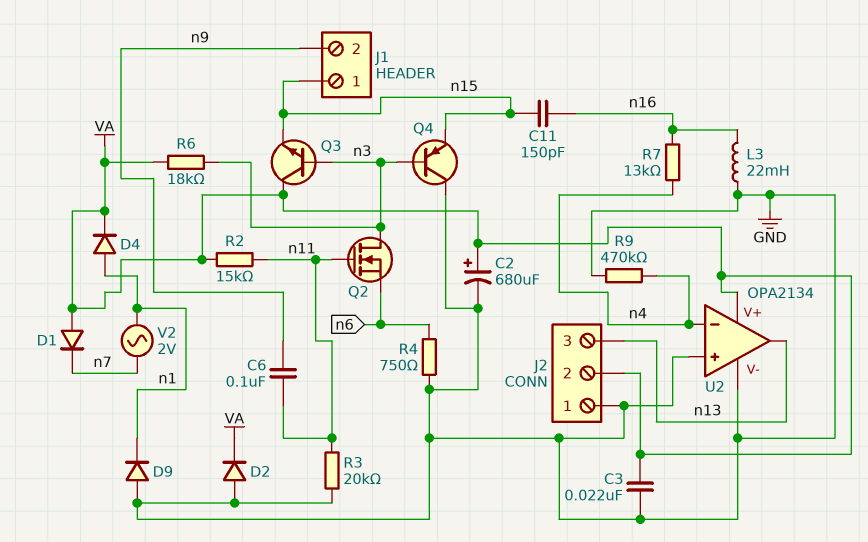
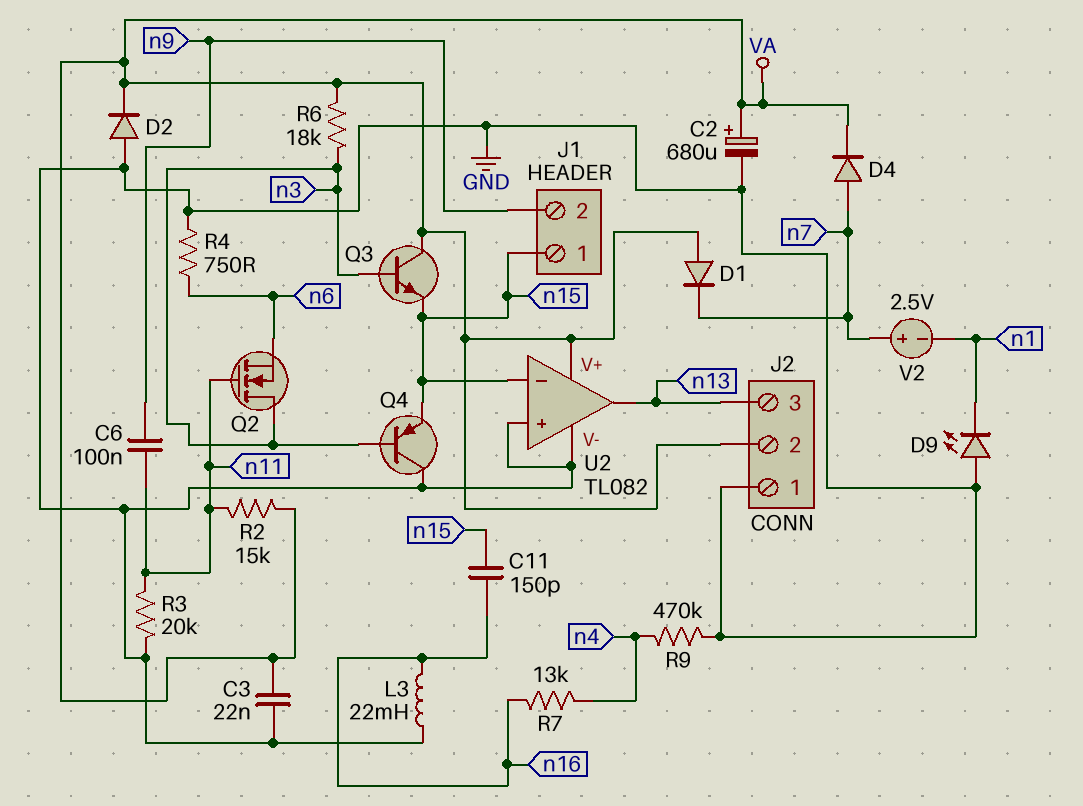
D4: diode (A n1, K VA) -> diode (A n7, K VA)
D9: diode (A GND, K n1) -> LED (A GND, K n1)
U2: OPA2134 -> TL082
U2 pin in-: n4 -> n15
V2: AC 2V (n1, n7) -> 2.5V (plus n7, minus n1)

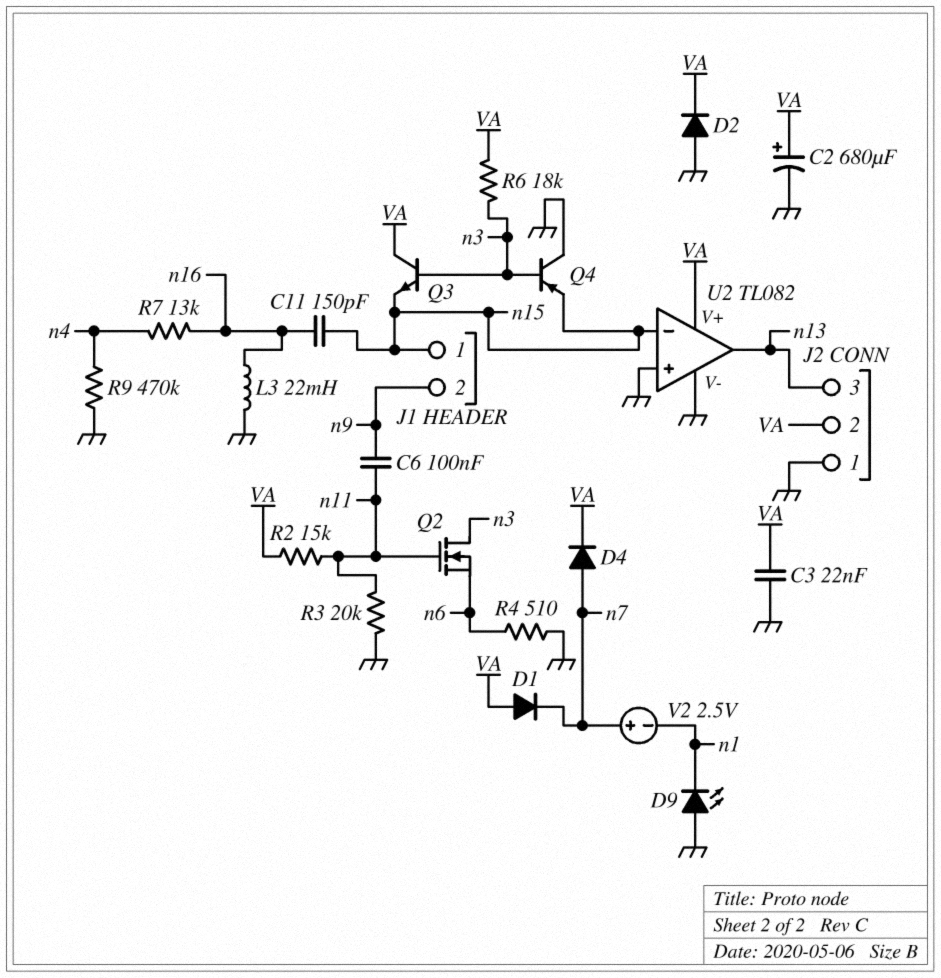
R4: 750 (GND, n6) -> 510 (GND, n6)

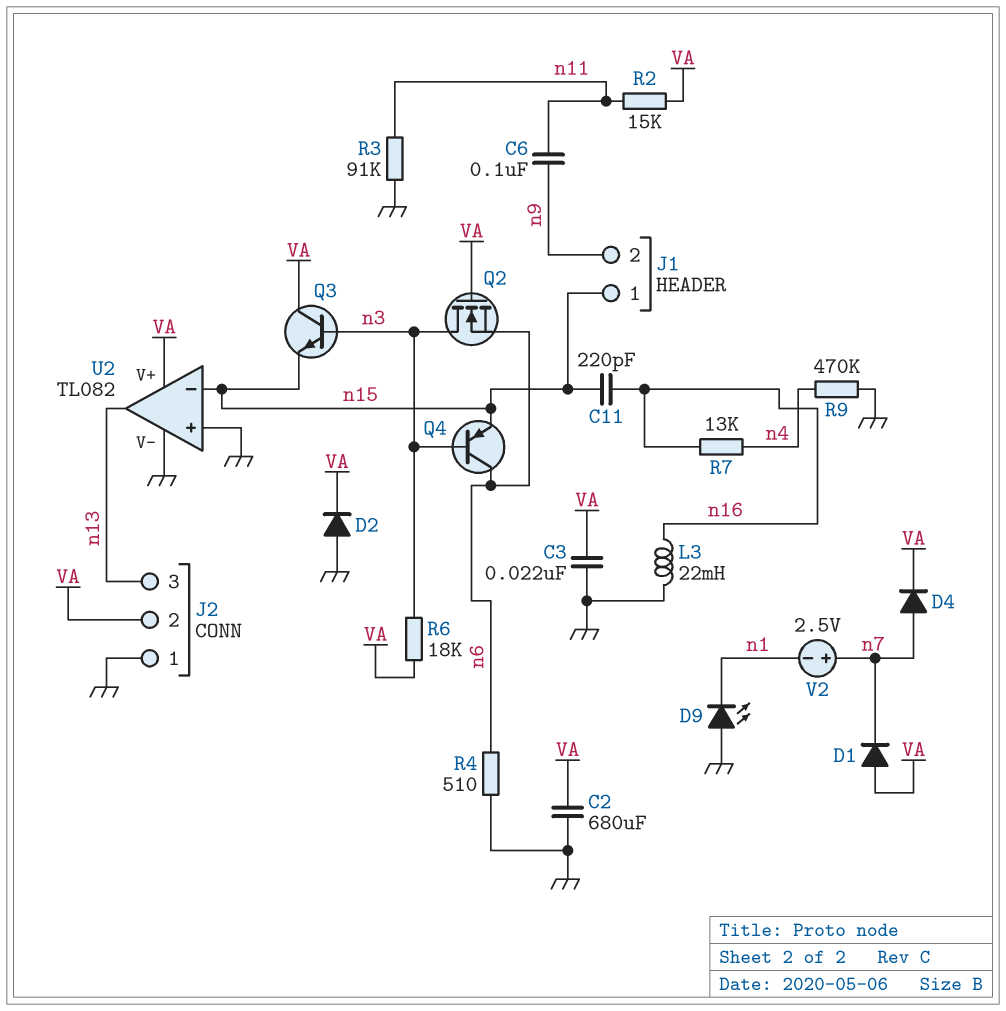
C2: 680uF (plus VA, minus GND) -> 680uF (GND, VA)
C11: 150pF (n15, n16) -> 220pF (n15, n16)
Q2: NMOS (G n11, D n3, S n6) -> NMOS (G VA, D n3, S n6)
Q4: PNP (B n3, C GND, E n15) -> PNP (B n3, C n6, E n15)
R3: 20k (GND, n11) -> 91k (GND, n11)

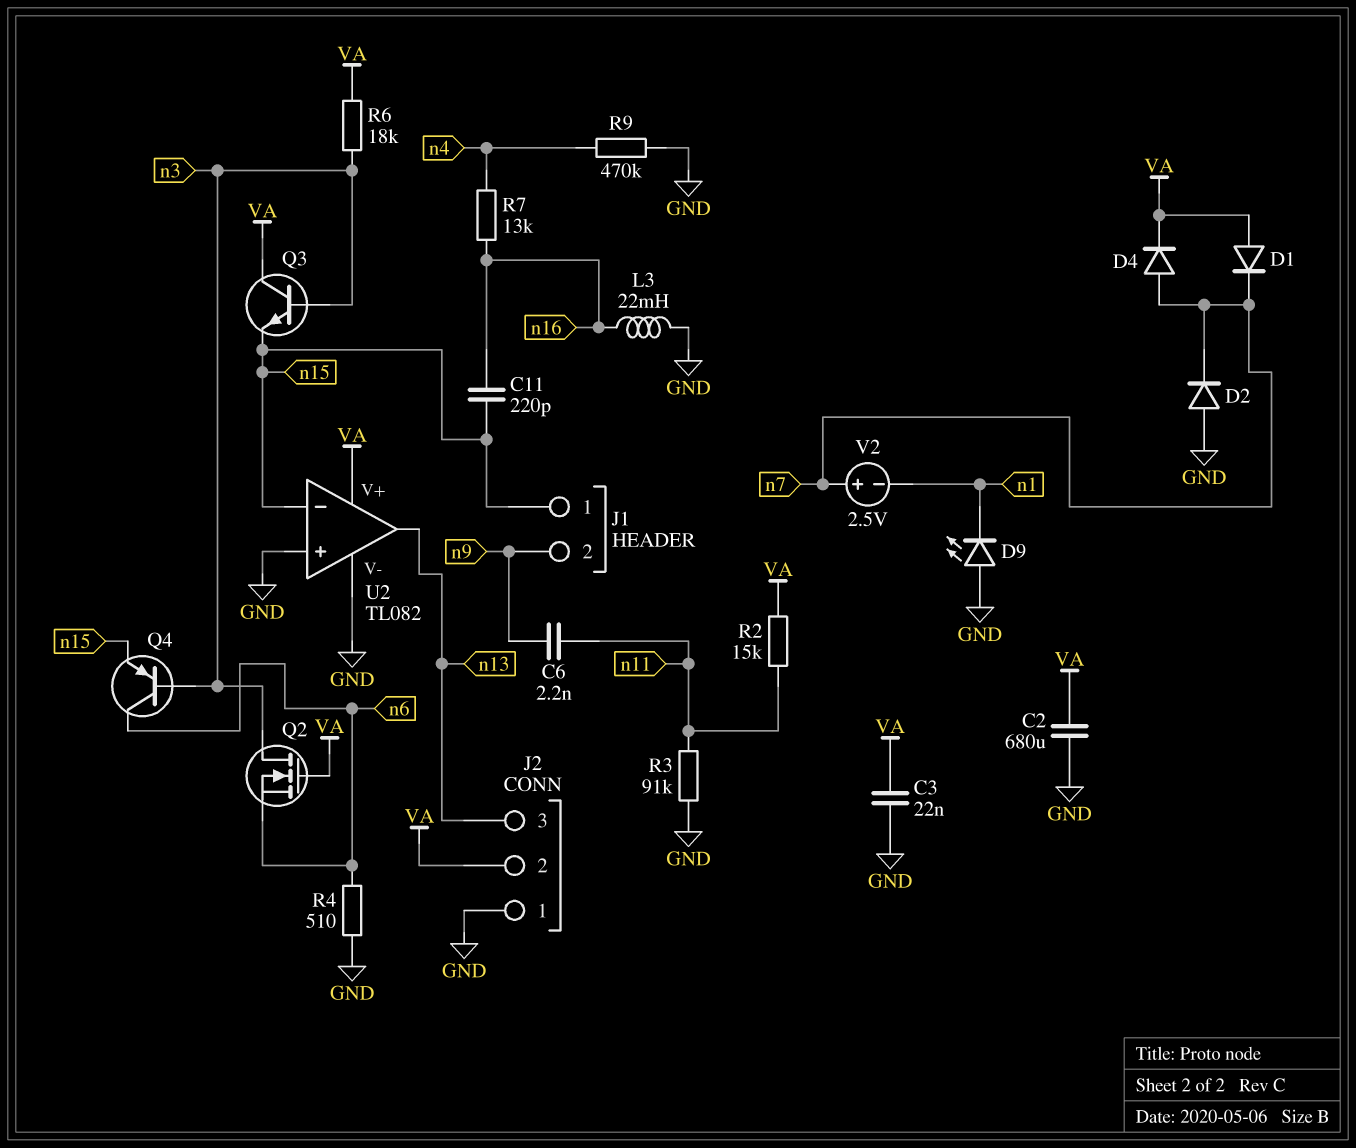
C6: 100nF (n9, n11) -> 2.2nF (n9, n11)
D2: diode (A GND, K VA) -> diode (A GND, K n7)

